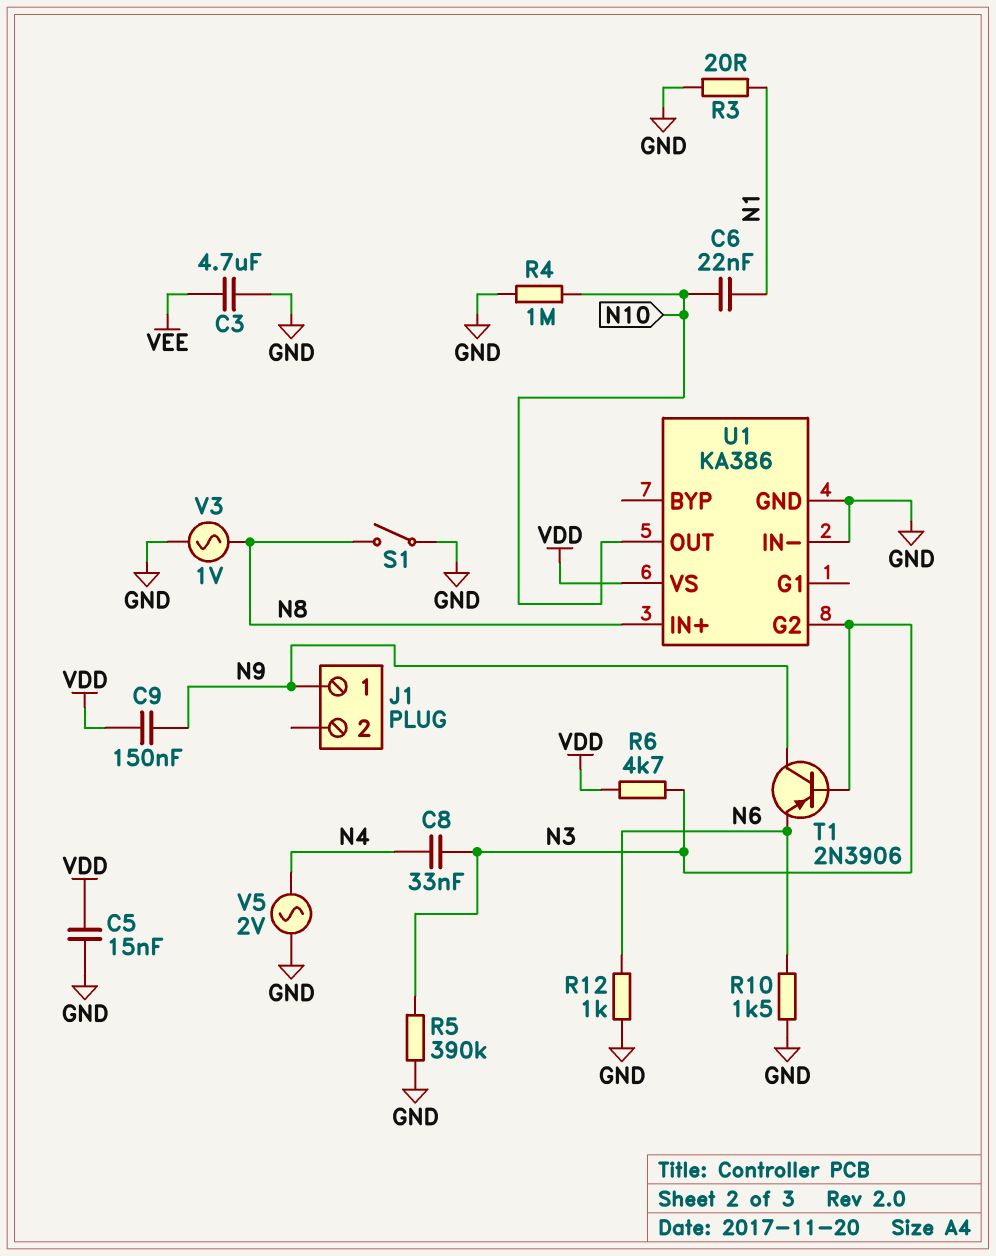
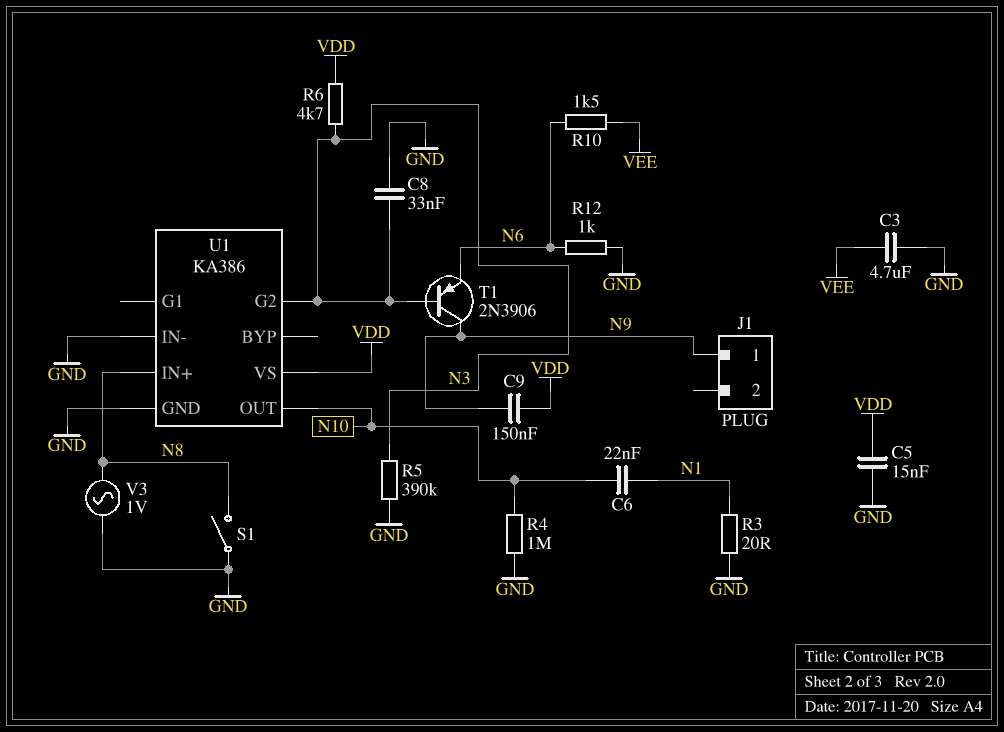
C8: 33nF (N3, N4) -> 33nF (GND, N3)
R10: 1.5k (GND, N6) -> 1.5k (N6, VEE)
V5: AC 2V (GND, N4) -> none

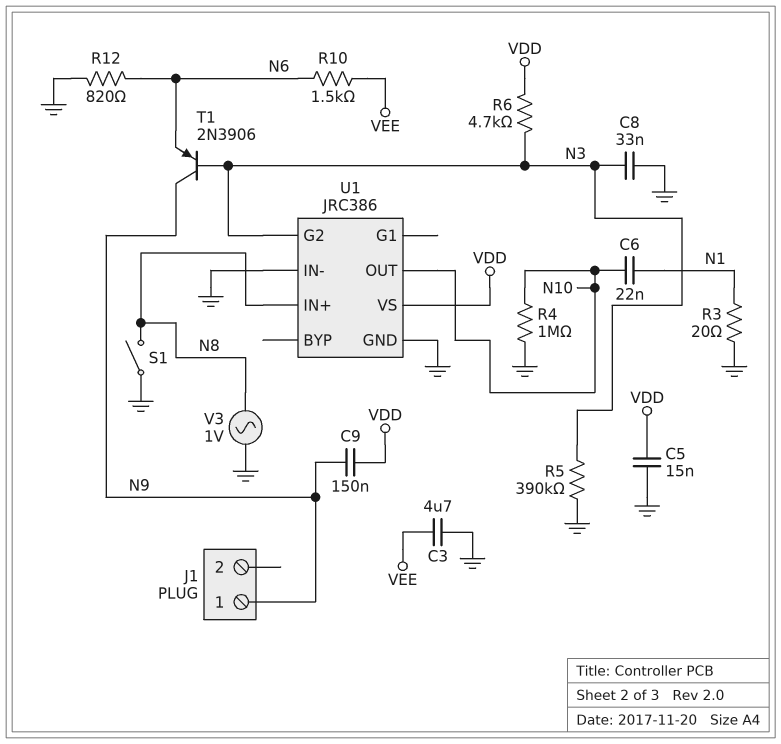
R12: 1k (GND, N6) -> 820 (GND, N6)
U1: KA386 -> JRC386

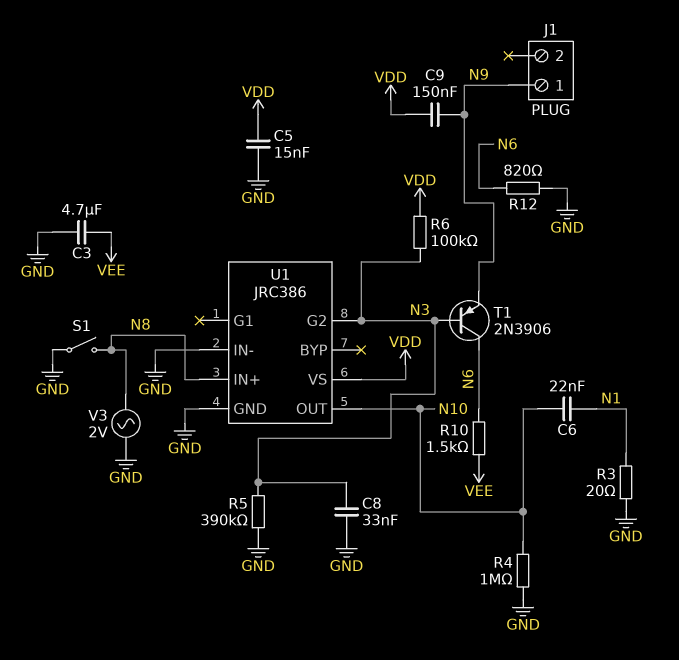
R6: 4.7k (N3, VDD) -> 100k (N3, VDD)
T1: PNP 2N3906 (B N3, C N9, E N6) -> PNP 2N3906 (B N3, C N6, E N9)
V3: AC 1V (GND, N8) -> AC 2V (GND, N8)

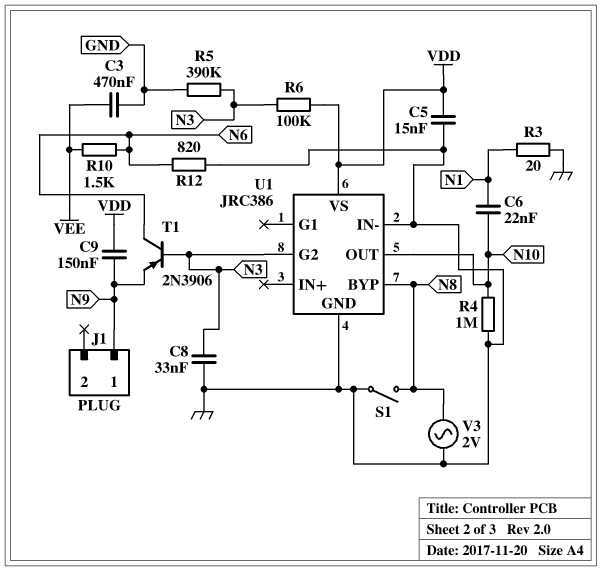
C3: 4.7uF (GND, VEE) -> 470nF (GND, VEE)
U1 pin BYP: none -> N8
U1 pin IN+: N8 -> none

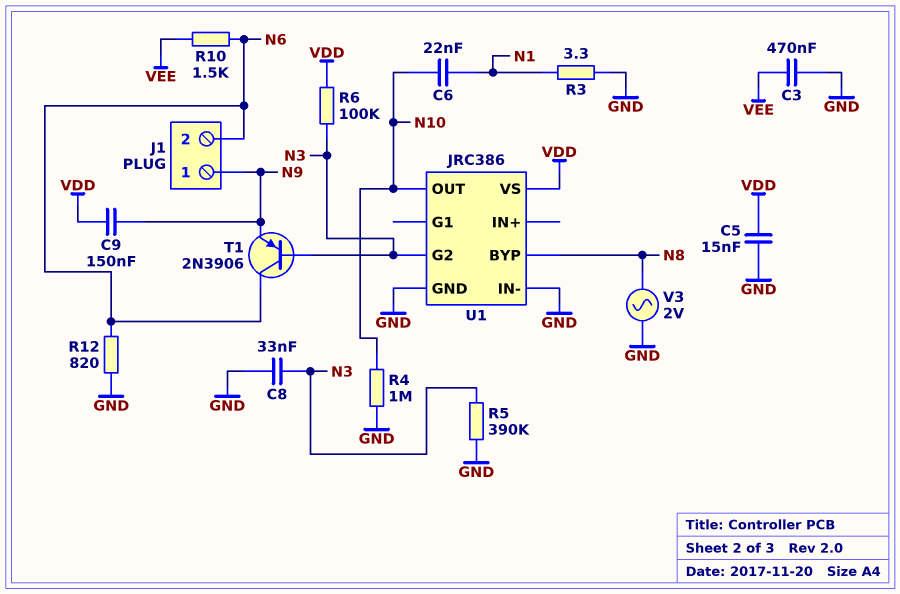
J1 pin 2: none -> N6
R3: 20 (GND, N1) -> 3.3 (GND, N1)
S1: switch (GND, N8) -> none

